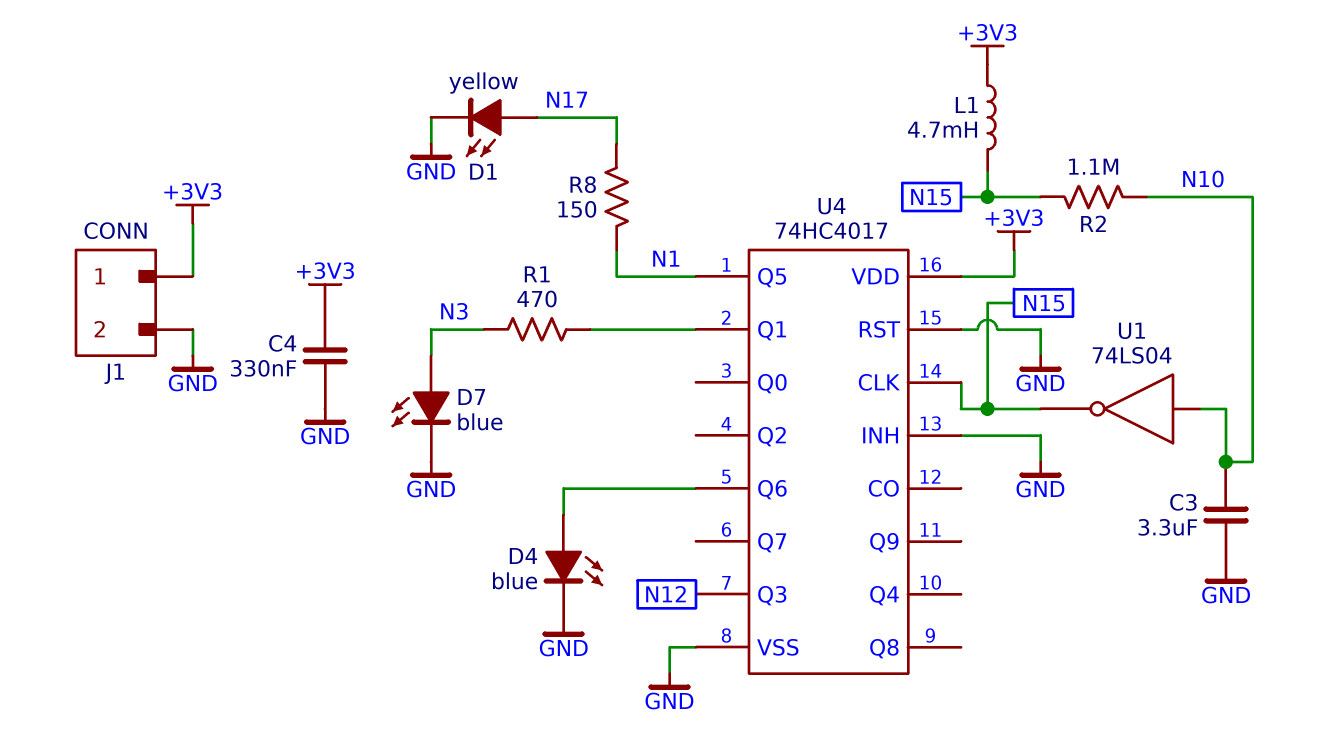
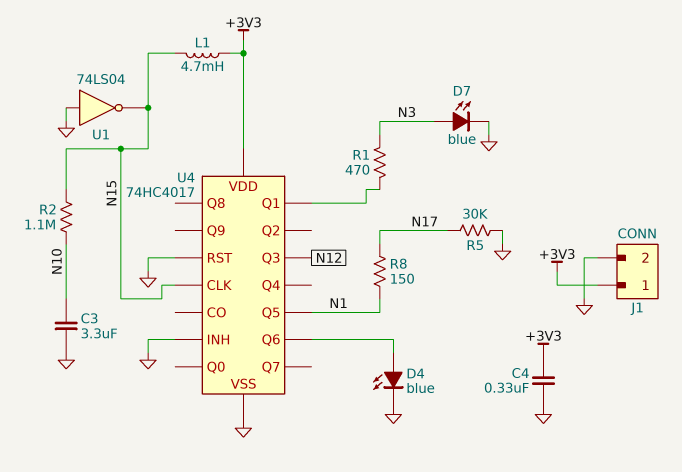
D1: LED yellow (A N17, K GND) -> none
R5: none -> 30k (GND, N17)
U1: NOT 74LS04 (in N10, out N15) -> NOT 74LS04 (in GND, out N15)

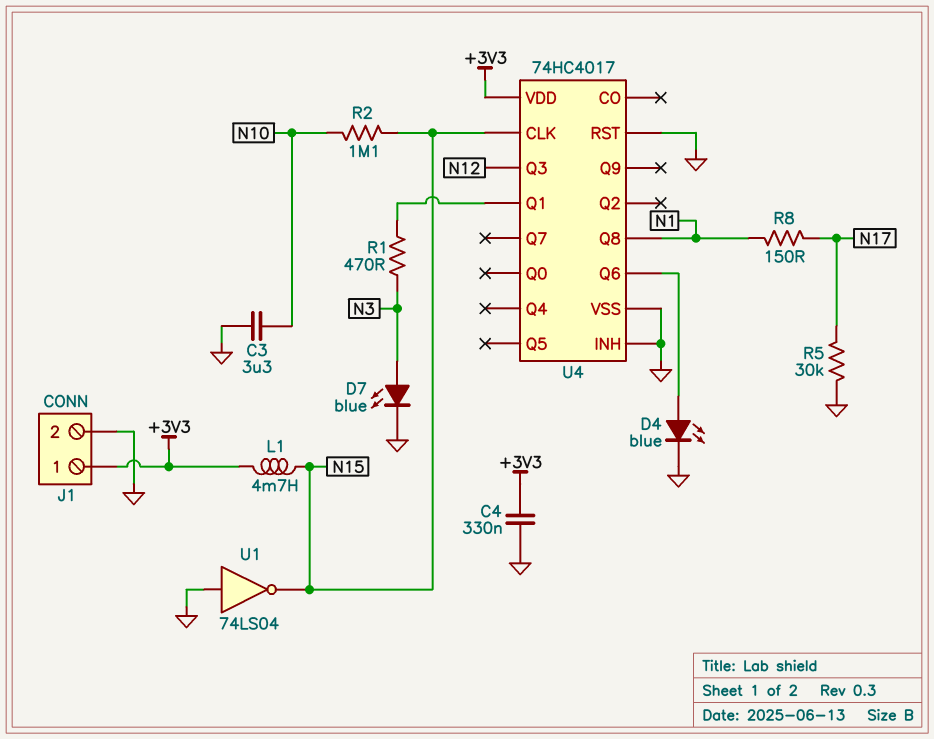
U4 pin Q5: N1 -> none
U4 pin Q8: none -> N1

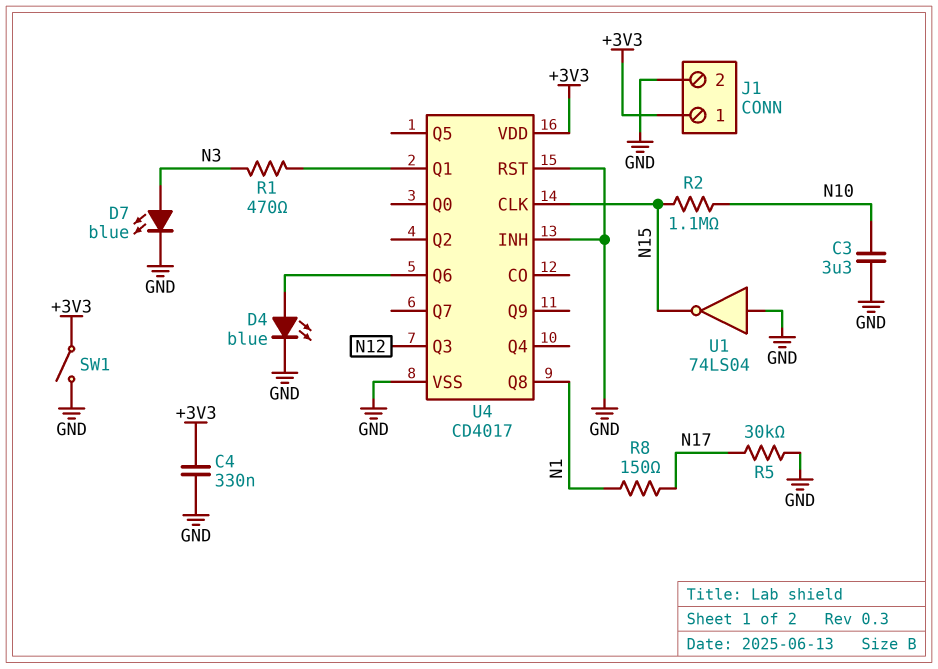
L1: 4.7mH (+3V3, N15) -> none
SW1: none -> switch (+3V3, GND)
U4: 74HC4017 -> CD4017

